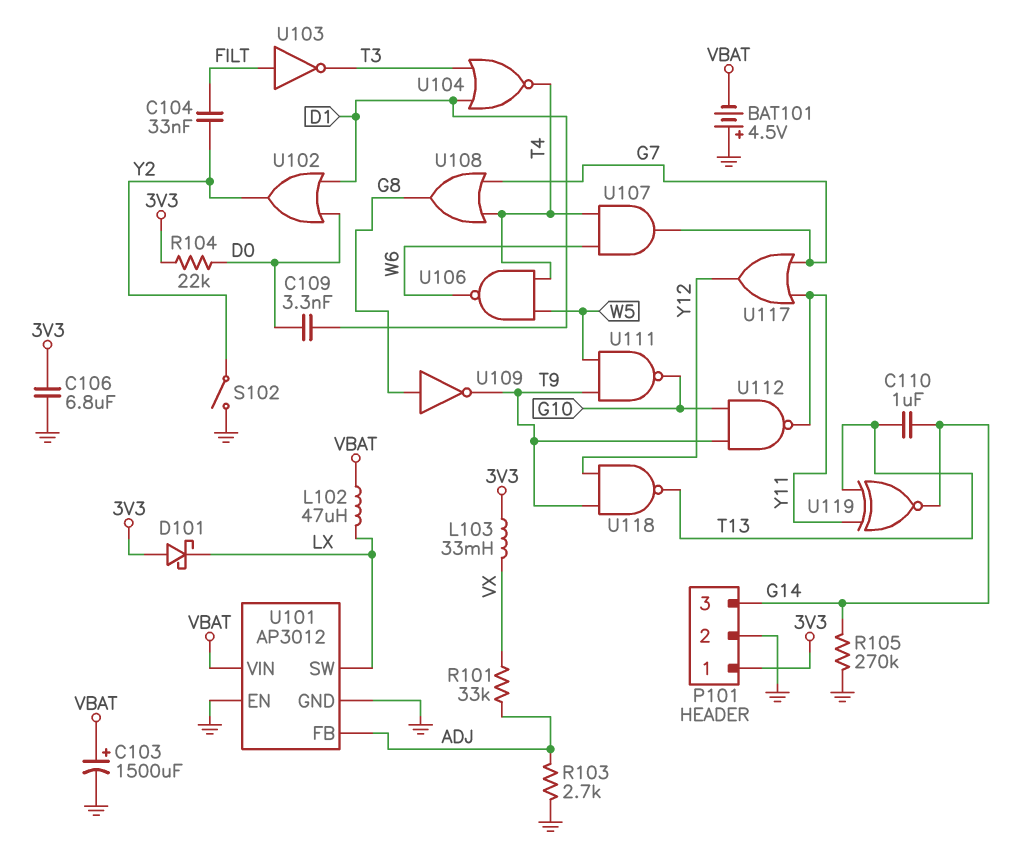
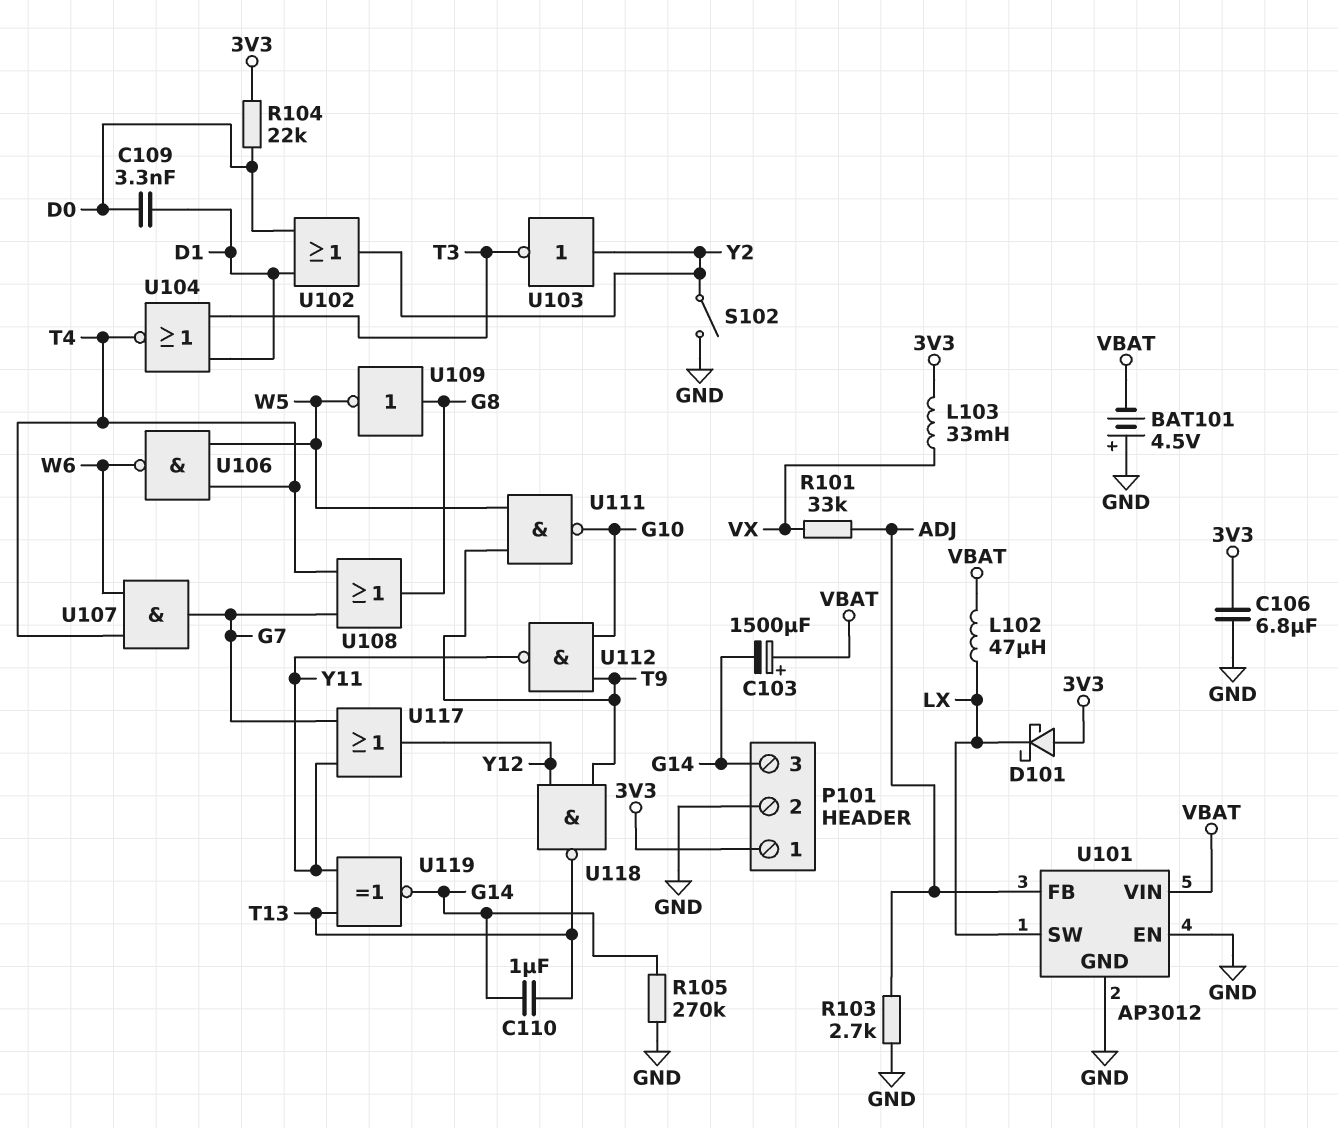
C103: 1500uF (plus VBAT, minus GND) -> 1500uF (plus VBAT, minus G14)
C104: 33nF (FILT, Y2) -> none
U103: NOT (in FILT, out T3) -> NOT (in Y2, out T3)
U109: NOT (in G8, out T9) -> NOT (in G8, out W5)

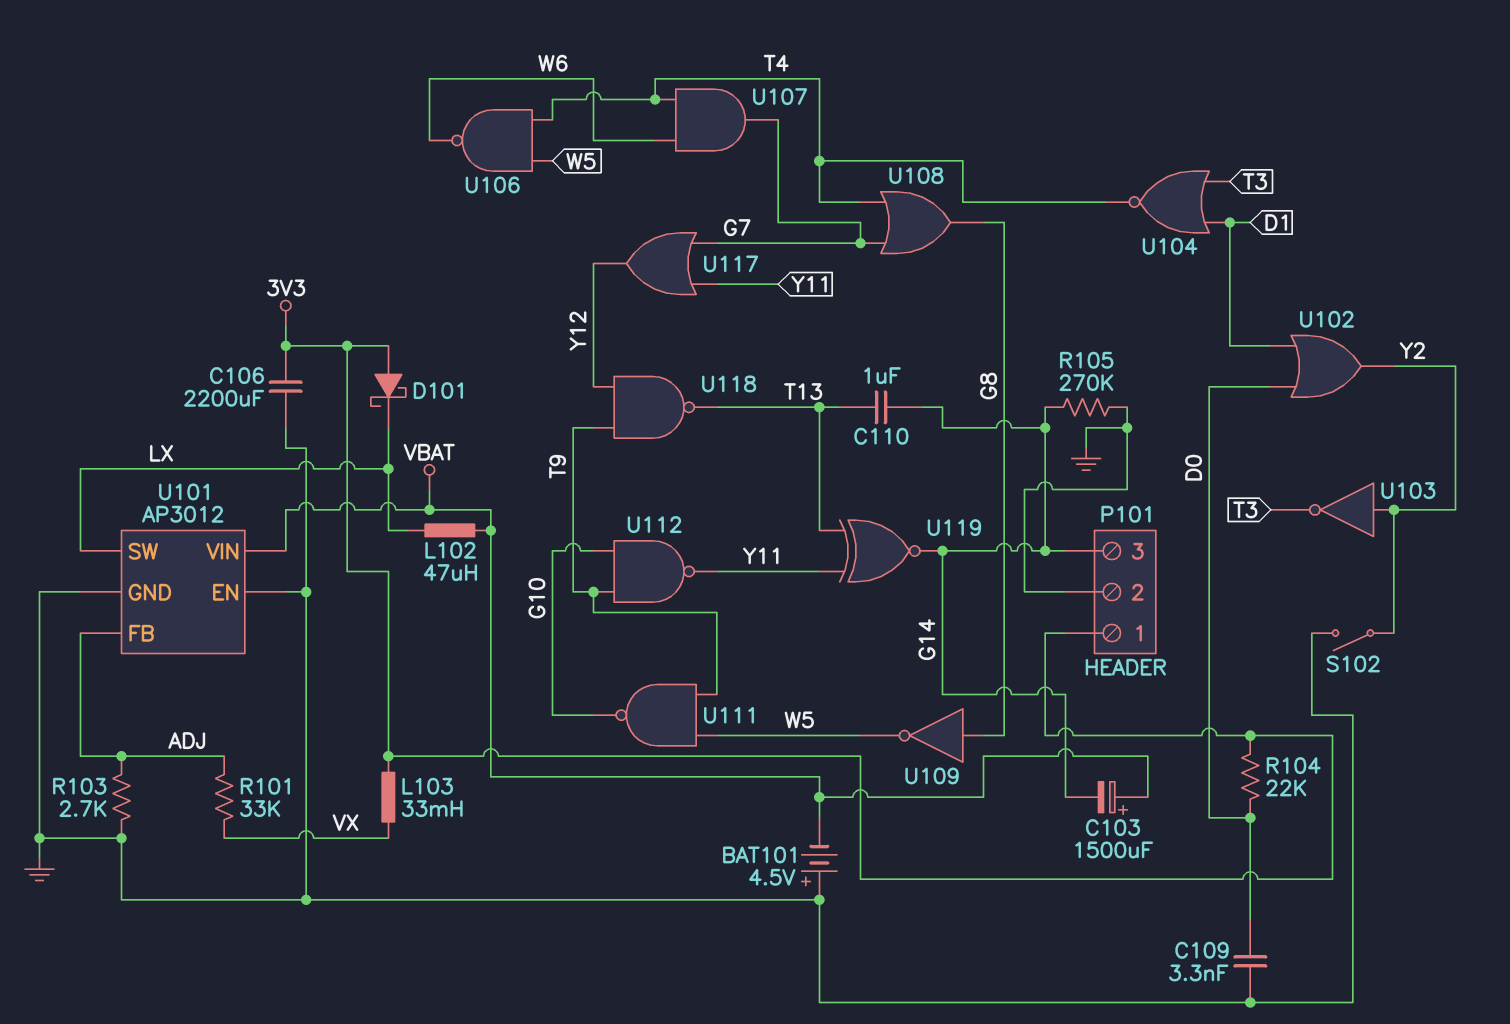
C106: 6.8uF (3V3, GND) -> 2200uF (3V3, GND)
C109: 3.3nF (D0, D1) -> 3.3nF (D0, GND)

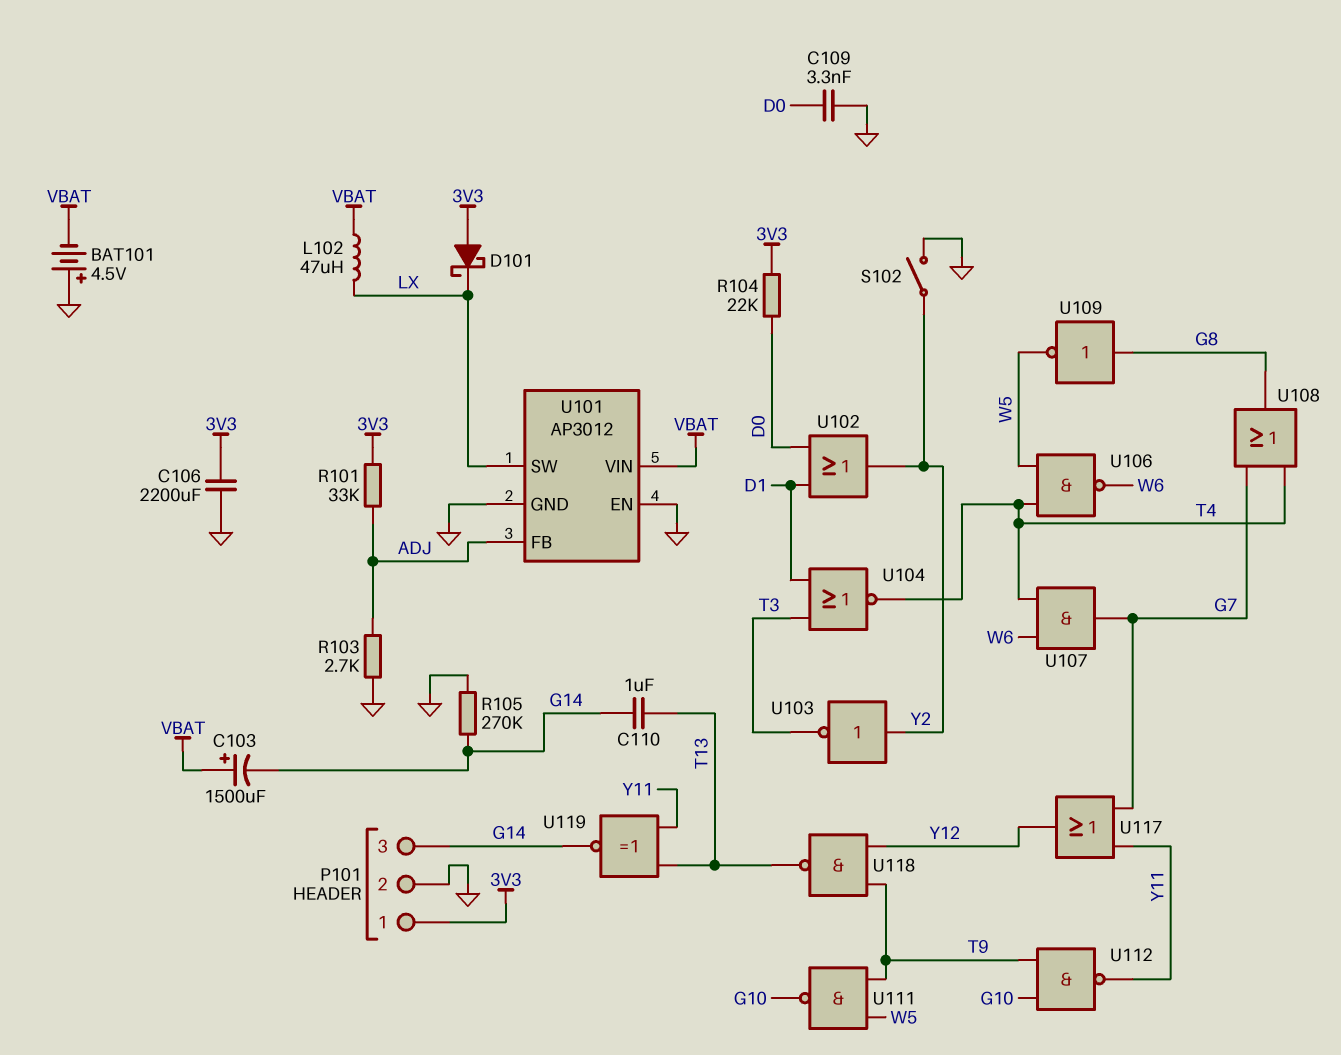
L103: 33mH (3V3, VX) -> none
R101: 33k (ADJ, VX) -> 33k (3V3, ADJ)

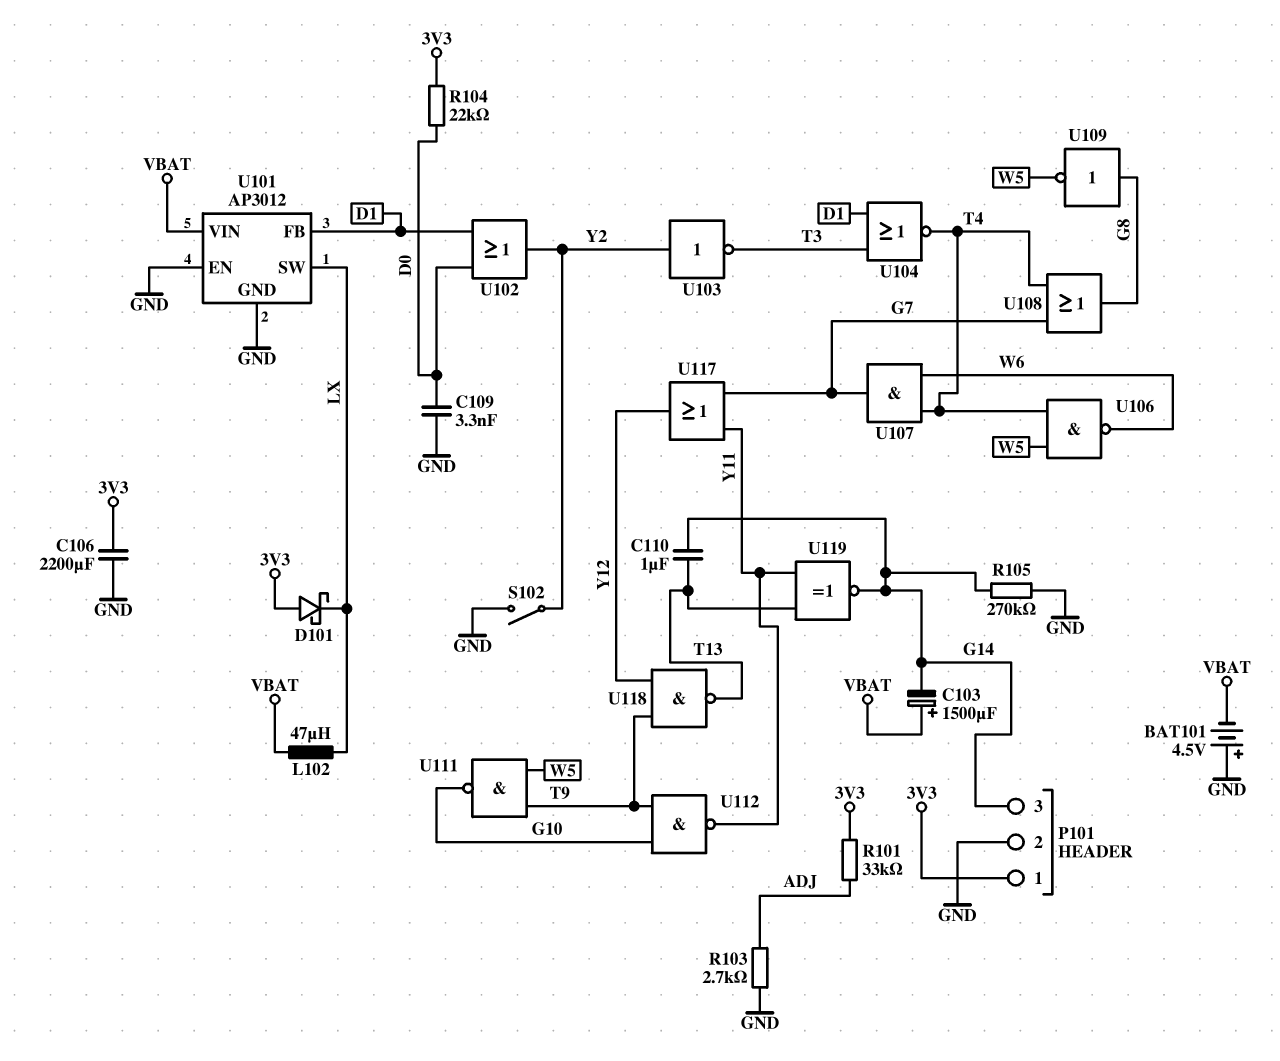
U101 pin FB: ADJ -> D1

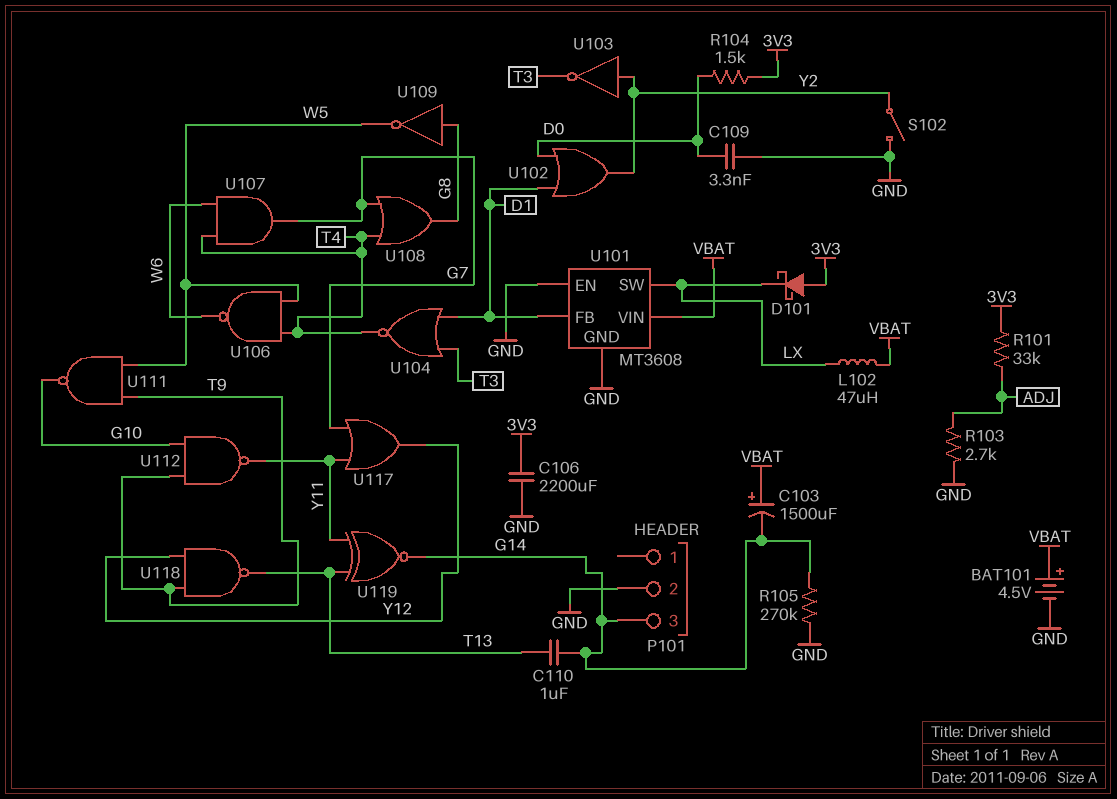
BAT101: 4.5V (plus GND, minus VBAT) -> 4.5V (plus VBAT, minus GND)
P101 pin 1: 3V3 -> none
R104: 22k (3V3, D0) -> 1.5k (3V3, D0)
U101: AP3012 -> MT3608

